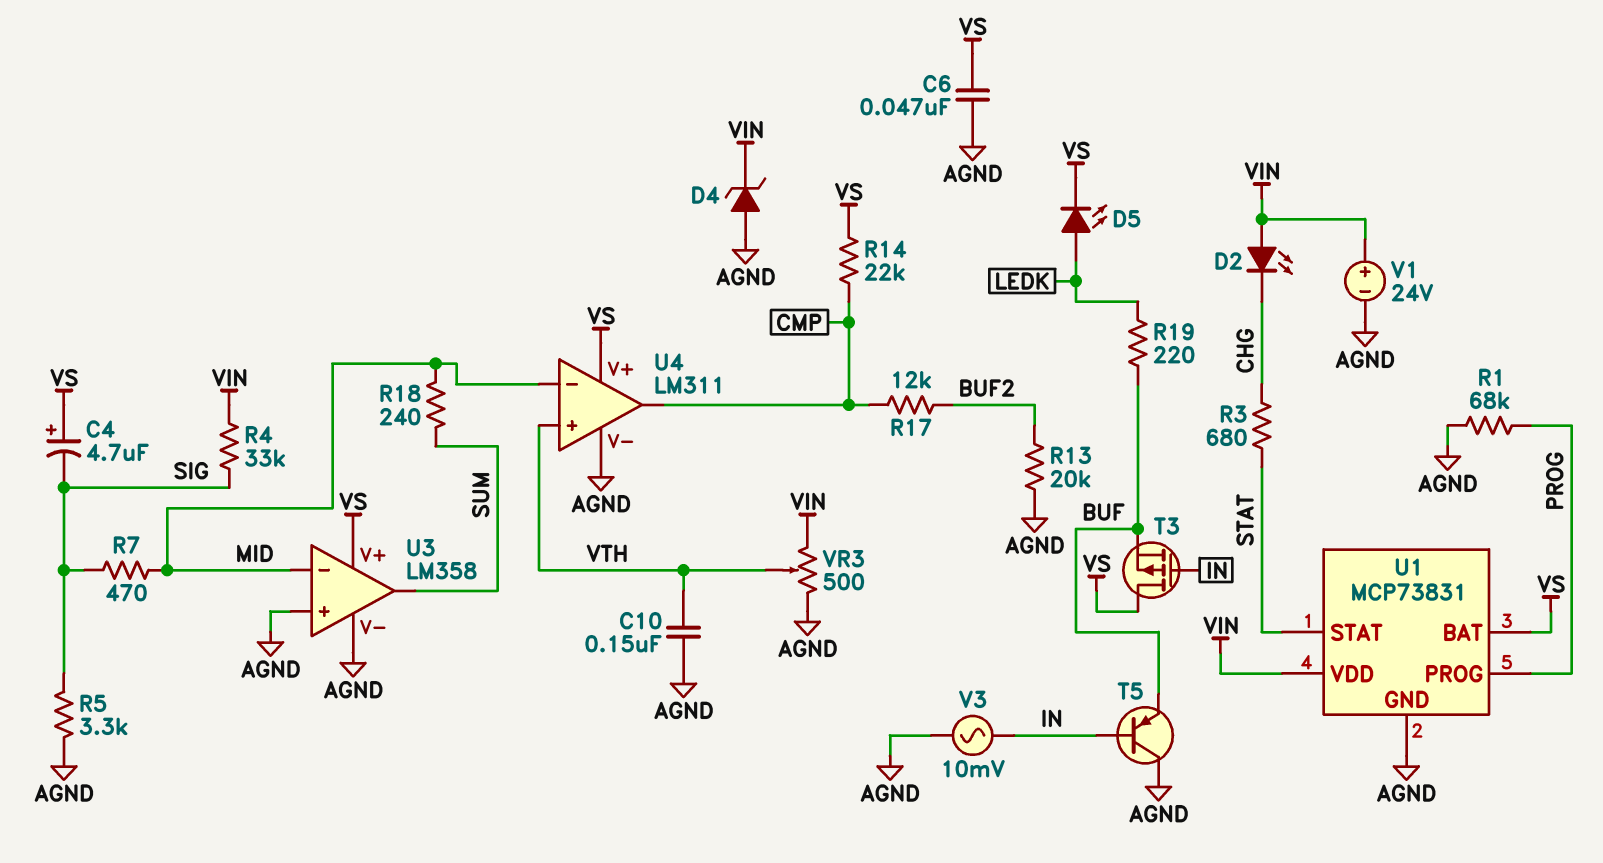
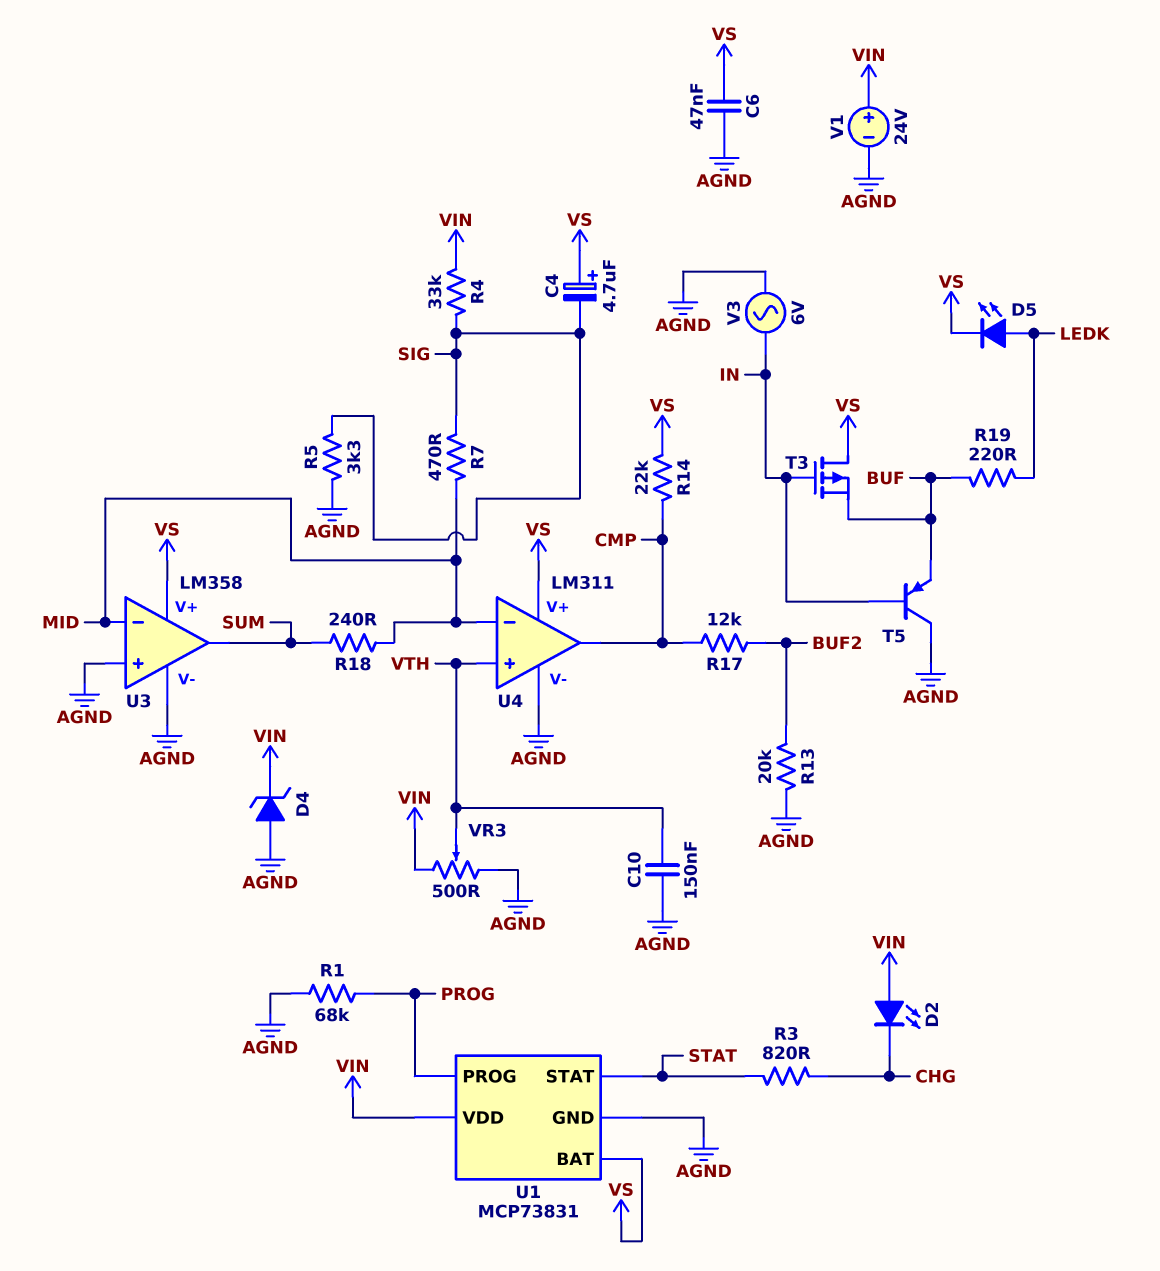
R3: 680 (CHG, STAT) -> 820 (CHG, STAT)
V3: AC 10mV (AGND, IN) -> AC 6V (AGND, IN)

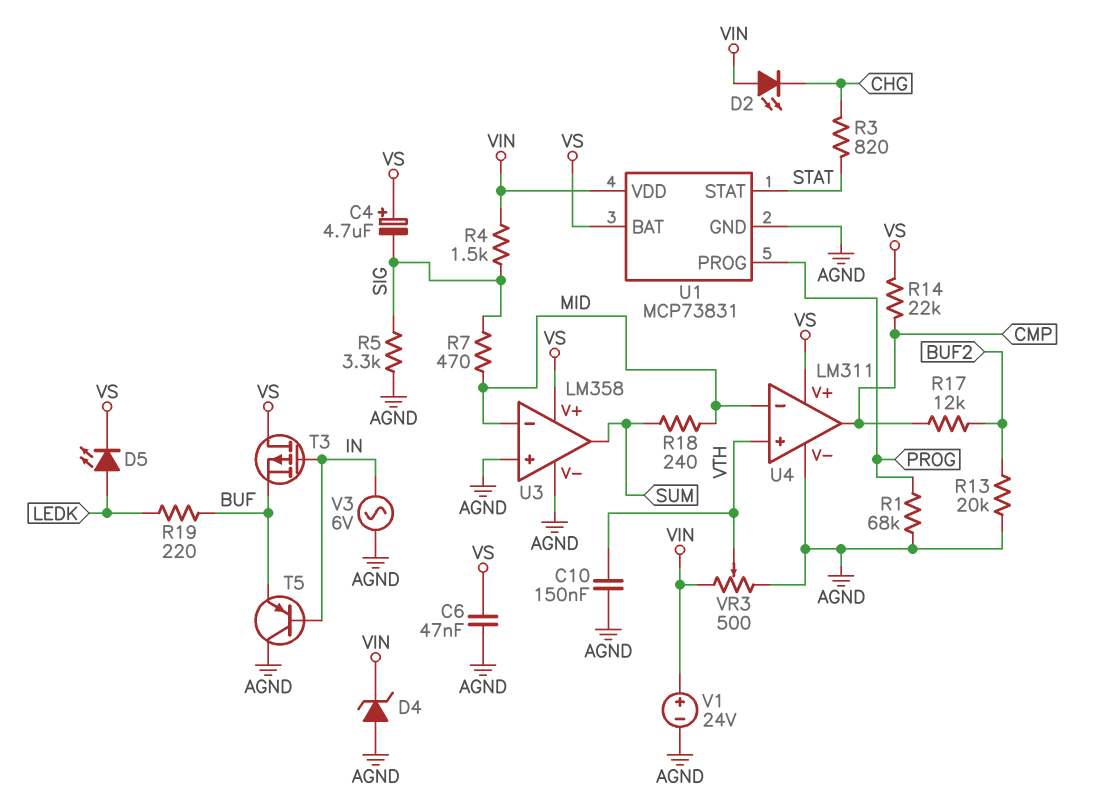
R4: 33k (SIG, VIN) -> 1.5k (SIG, VIN)

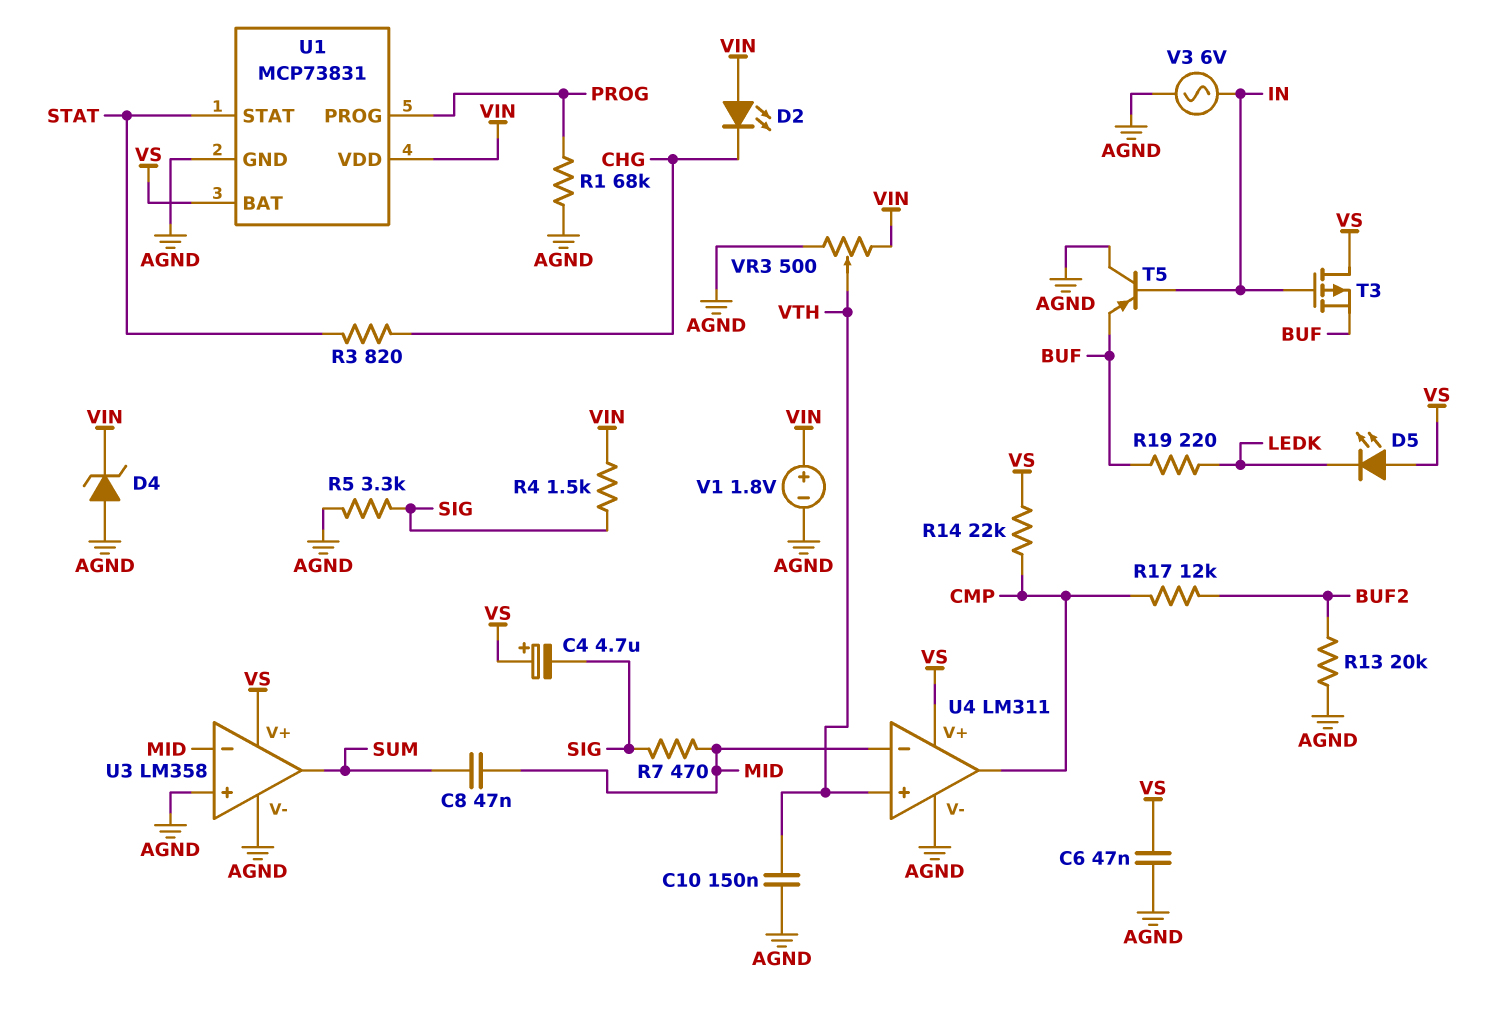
C8: none -> 47nF (MID, SUM)
D5: LED (A LEDK, K VS) -> LED (A VS, K LEDK)
R18: 240 (MID, SUM) -> none
V1: 24V (plus VIN, minus AGND) -> 1.8V (plus VIN, minus AGND)

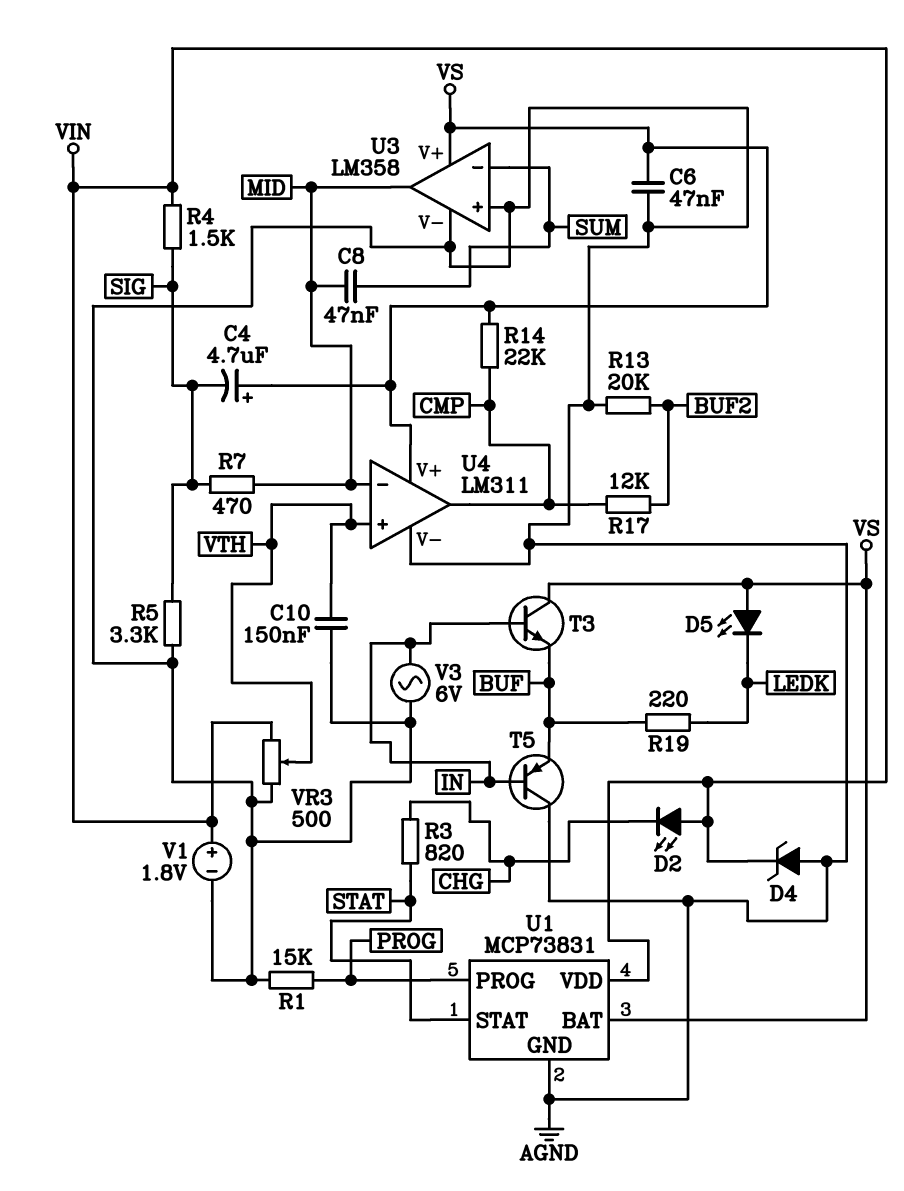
R1: 68k (AGND, PROG) -> 15k (AGND, PROG)
T3: PMOS (G IN, D VS, S BUF) -> NPN (B IN, C VS, E BUF)
U3 pin in-: MID -> SUM
U3 pin out: SUM -> MID

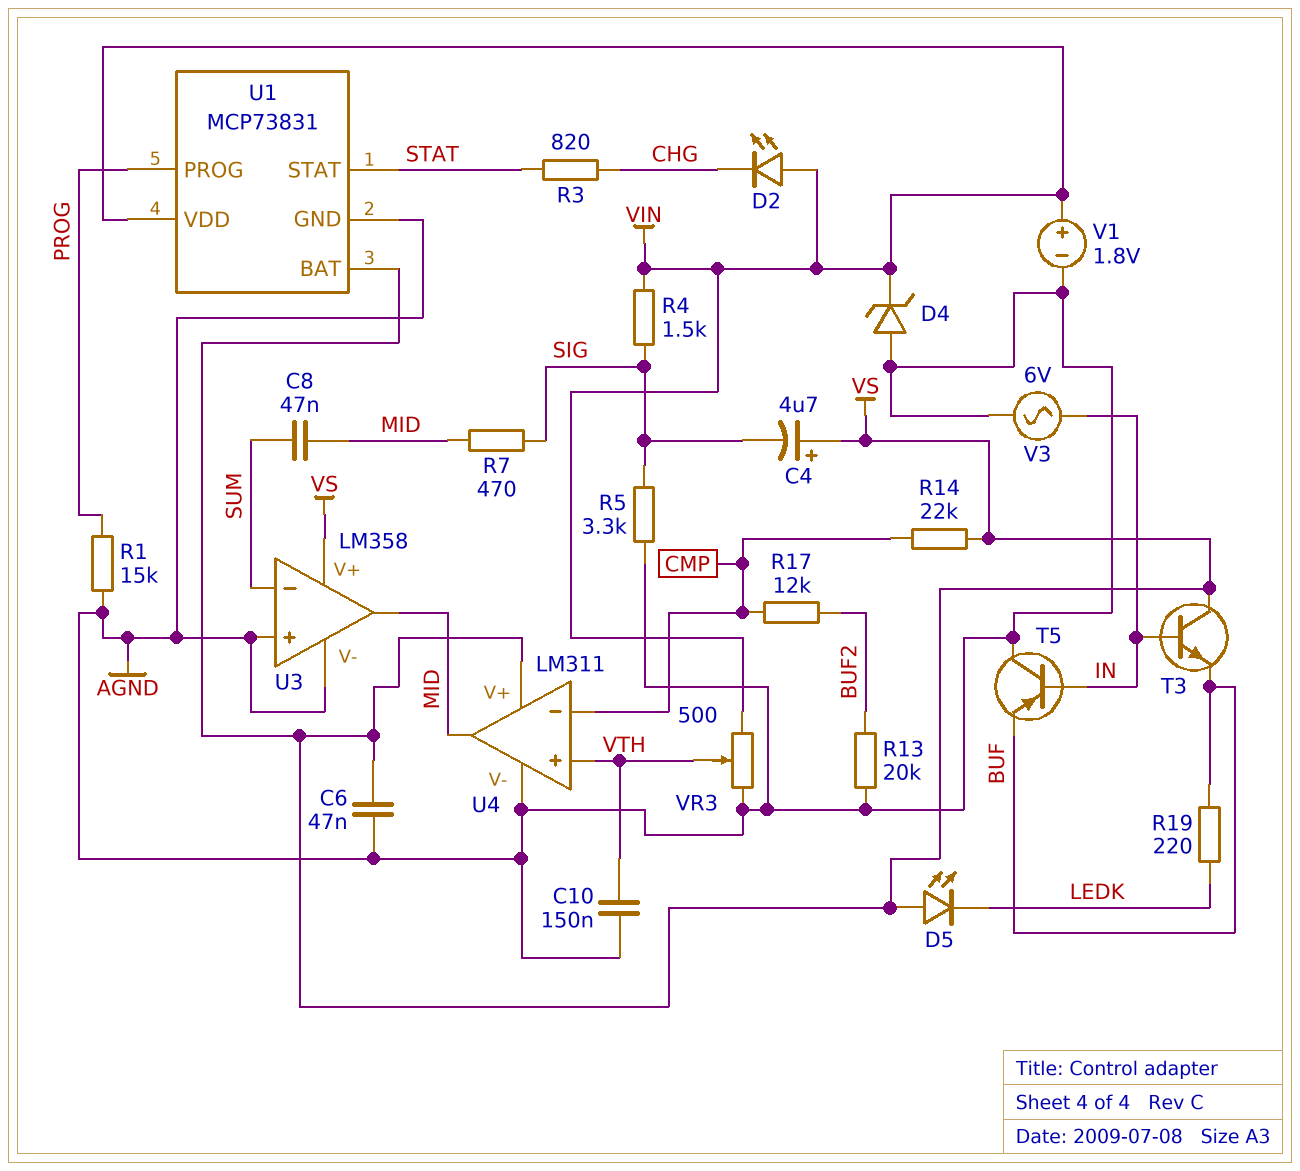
U4 pin in-: MID -> CMP
U4 pin out: CMP -> MID

